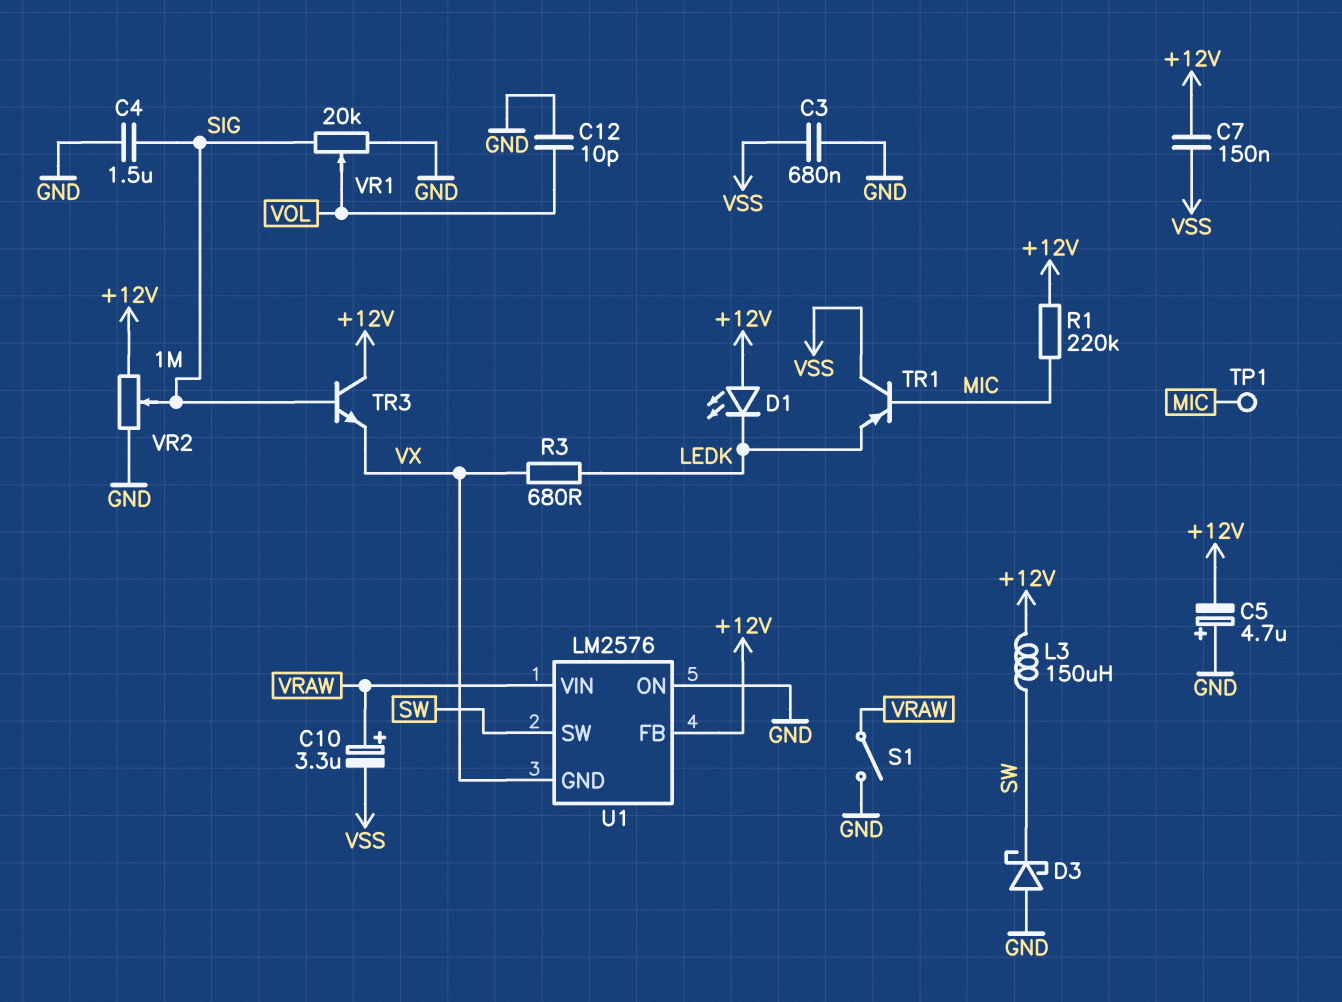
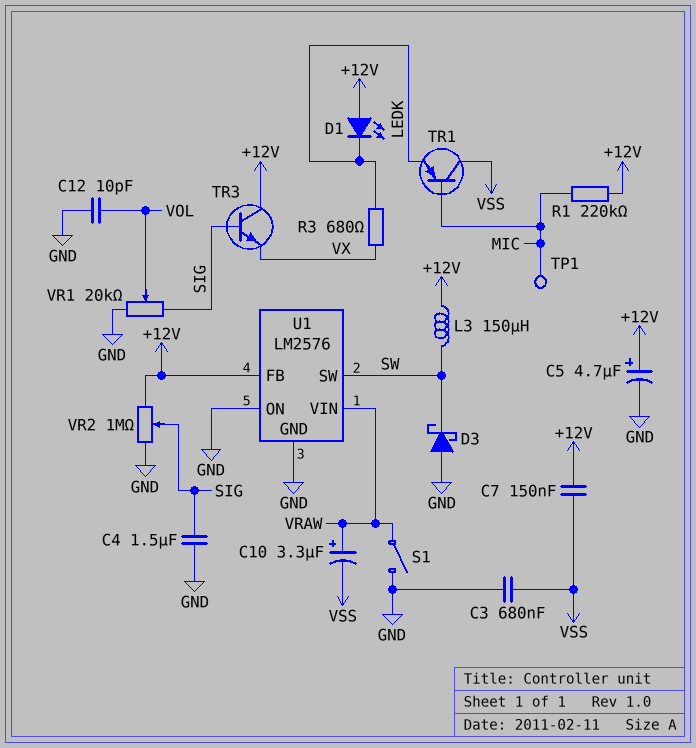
C5: 4.7uF (plus GND, minus +12V) -> 4.7uF (plus +12V, minus GND)
U1 pin GND: VX -> GND

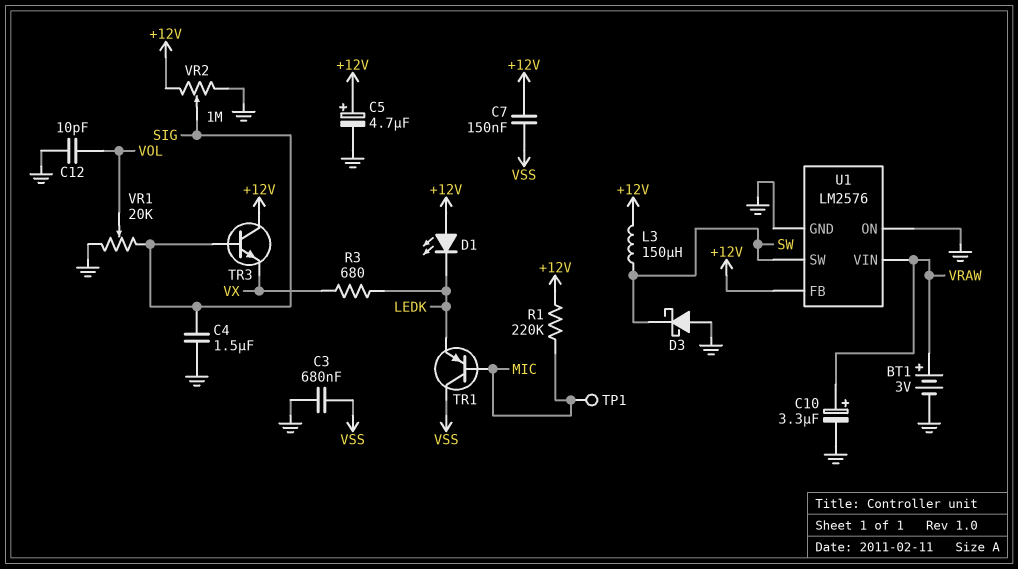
BT1: none -> 3V (plus VRAW, minus GND)
C10: 3.3uF (plus VRAW, minus VSS) -> 3.3uF (plus VRAW, minus GND)
S1: switch (GND, VRAW) -> none

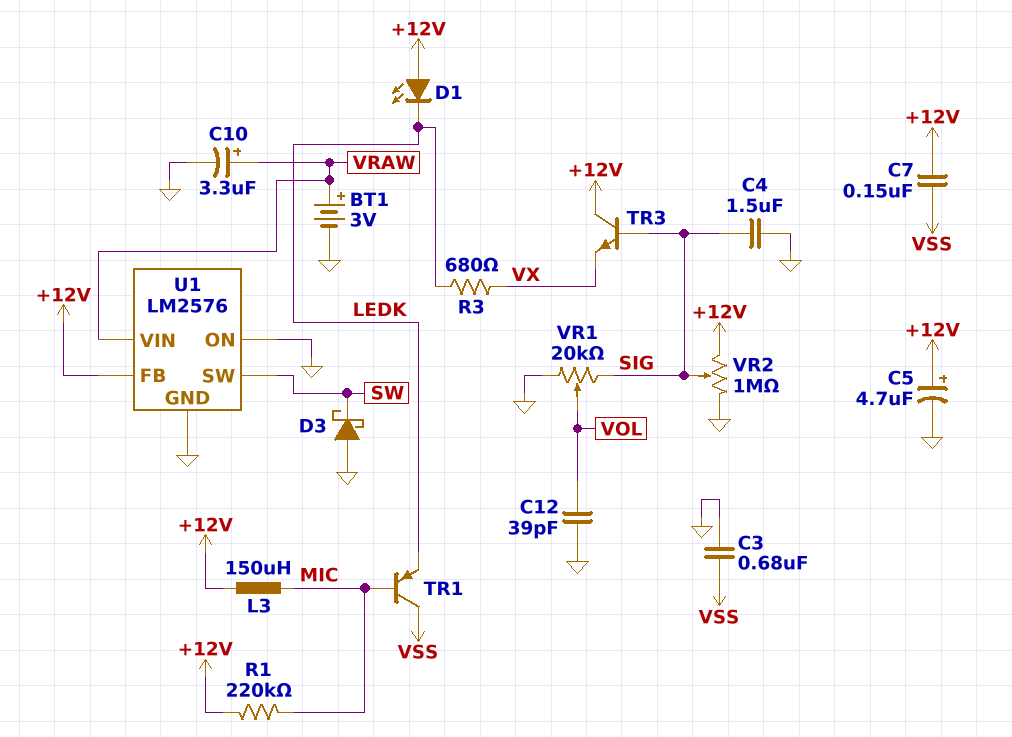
C12: 10pF (GND, VOL) -> 39pF (GND, VOL)
L3: 150uH (+12V, SW) -> 150uH (+12V, MIC)
TP1: test point (MIC) -> none

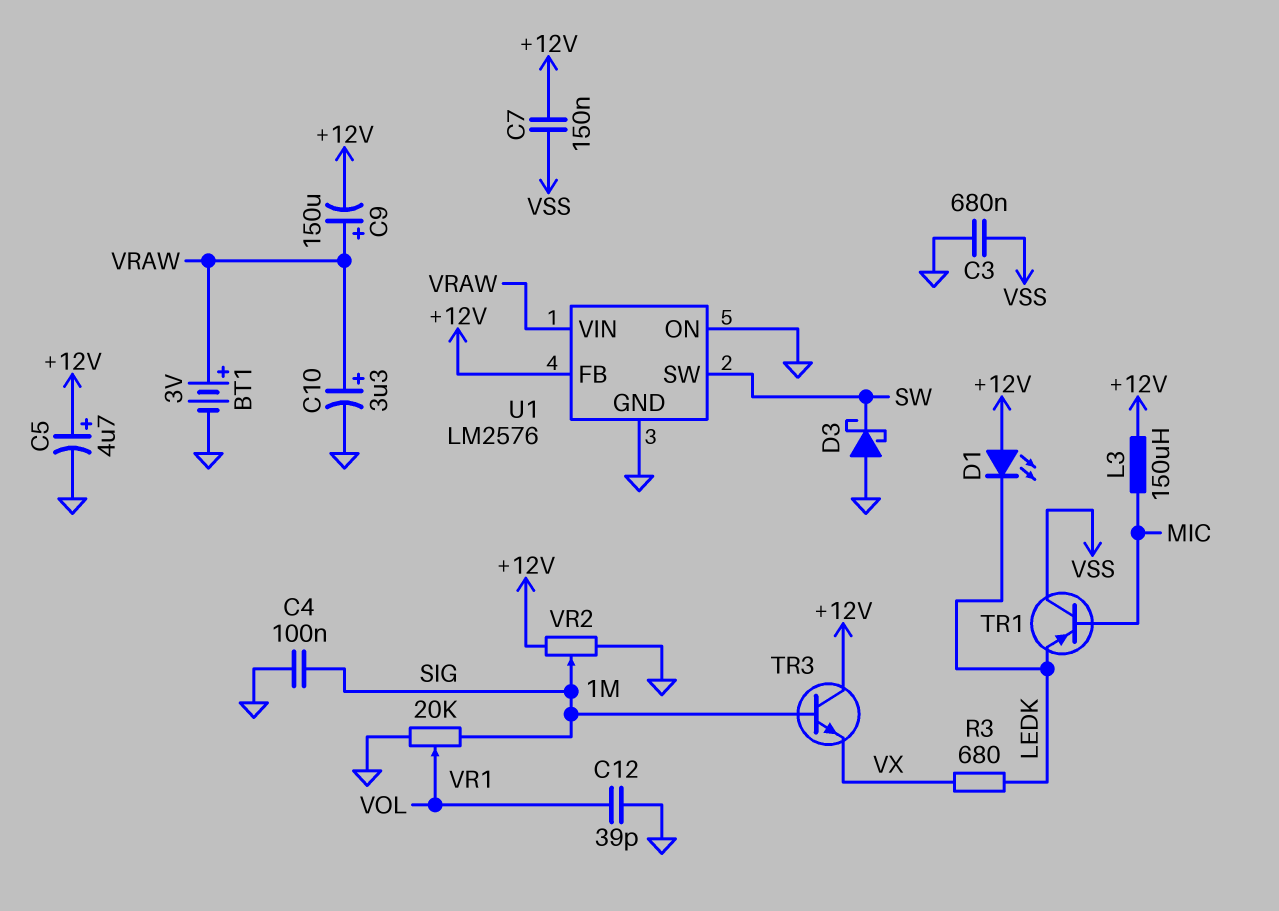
C4: 1.5uF (GND, SIG) -> 100nF (GND, SIG)
C9: none -> 150uF (plus VRAW, minus +12V)
R1: 220k (+12V, MIC) -> none

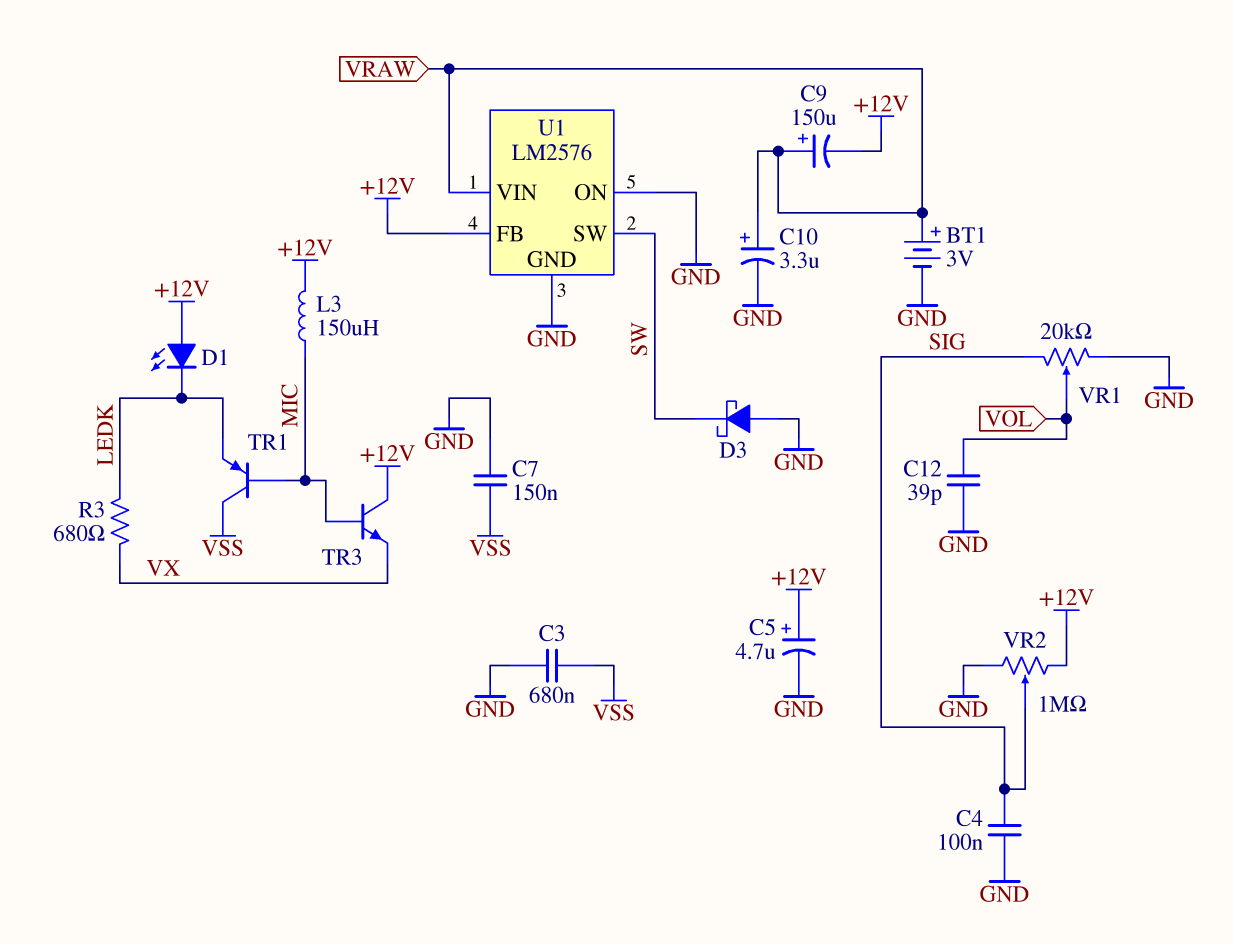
C7: 150nF (+12V, VSS) -> 150nF (GND, VSS)
TR3: NPN (B SIG, C +12V, E VX) -> NPN (B MIC, C +12V, E VX)

